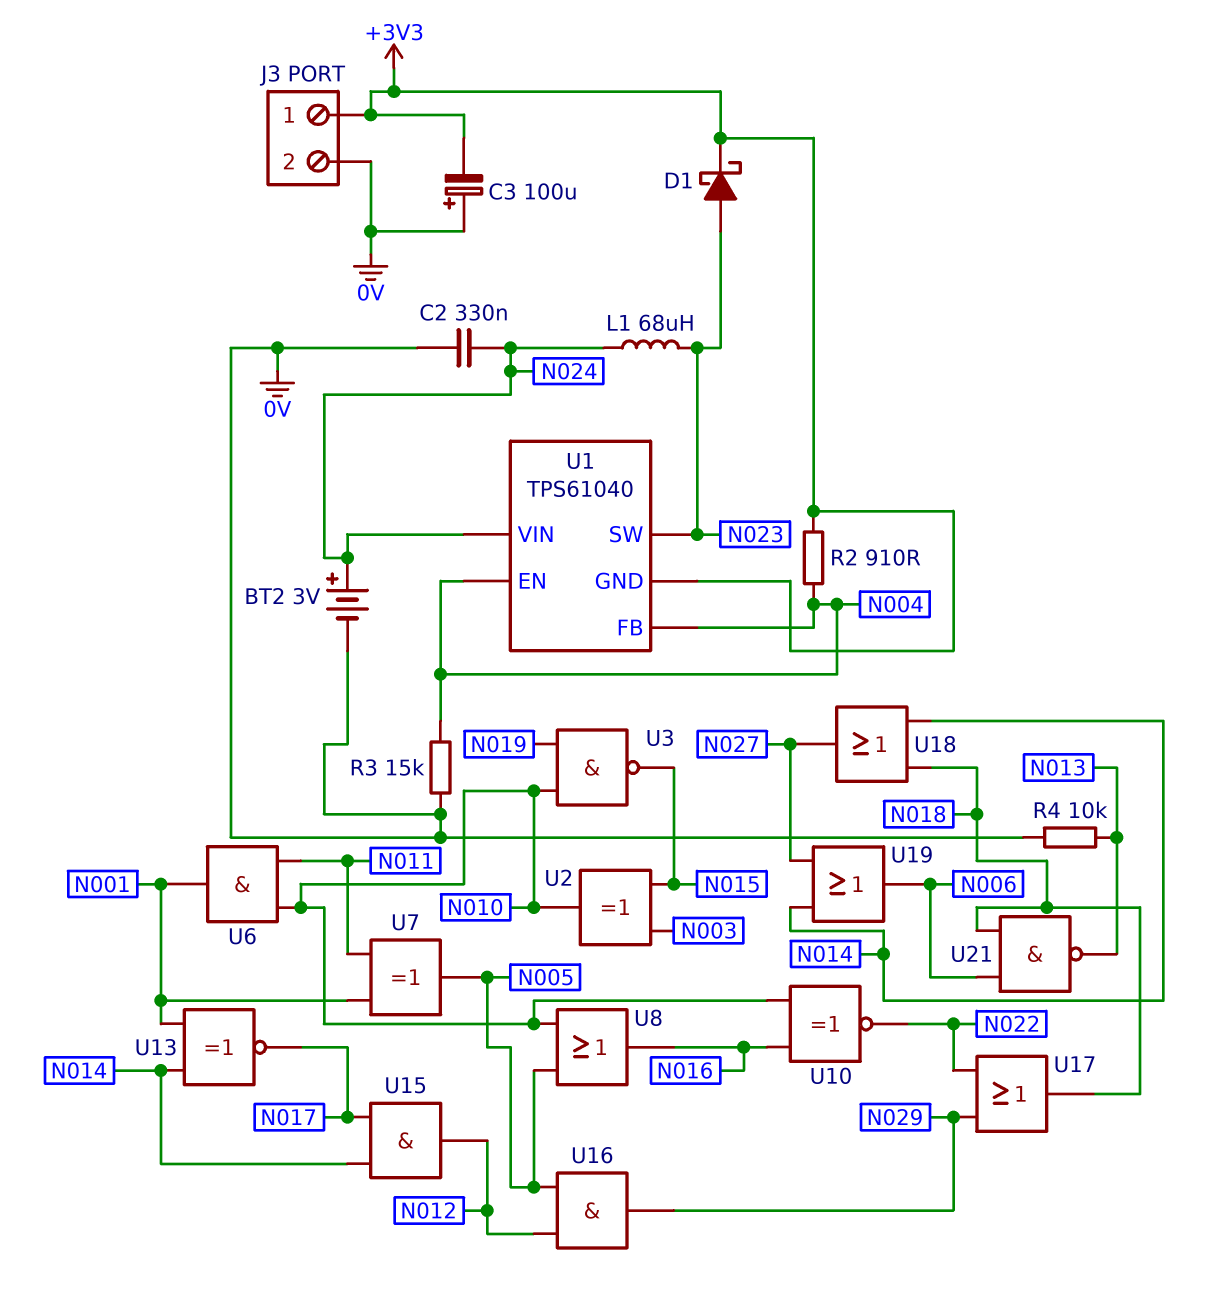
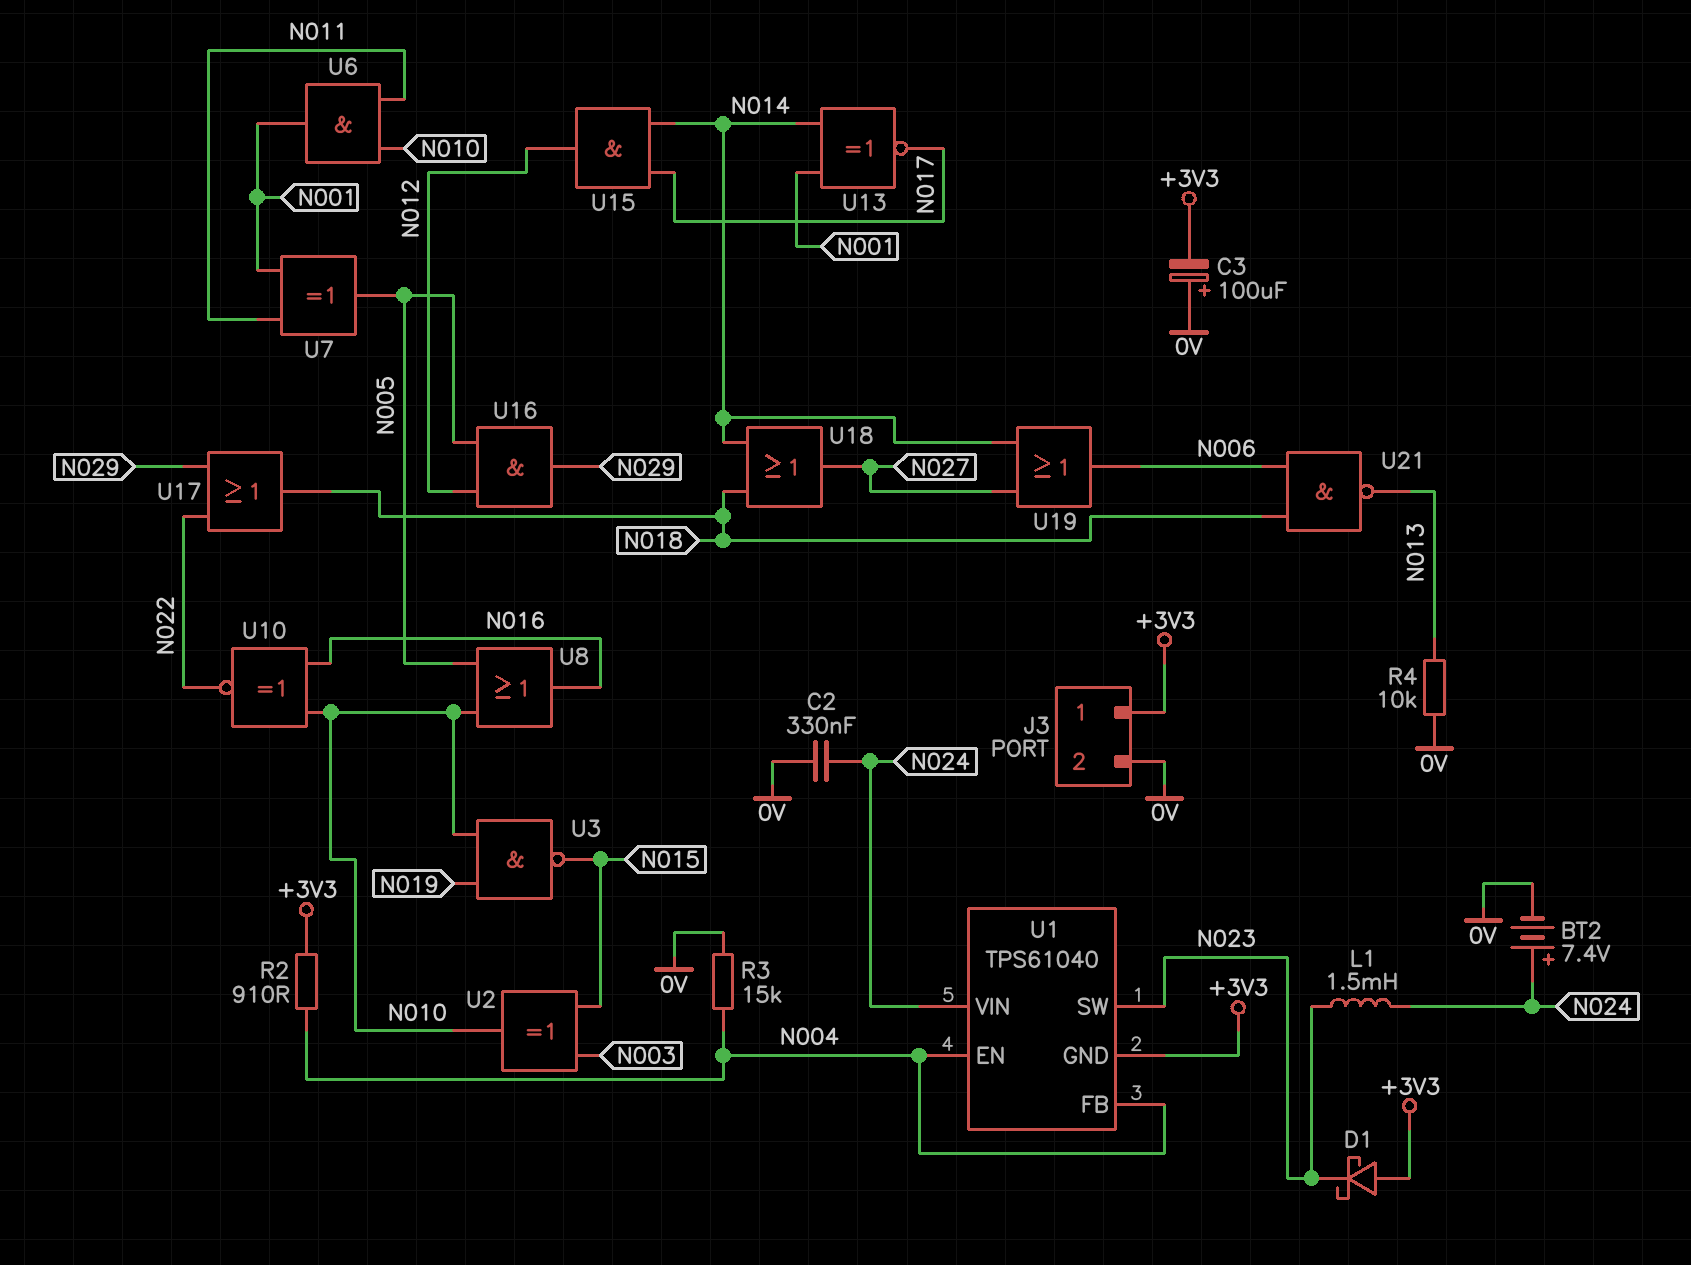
BT2: 3V (plus N024, minus 0V) -> 7.4V (plus N024, minus 0V)
D1: schottky (A N023, K +3V3) -> schottky (A +3V3, K N023)
L1: 68uH (N023, N024) -> 1.5mH (N023, N024)

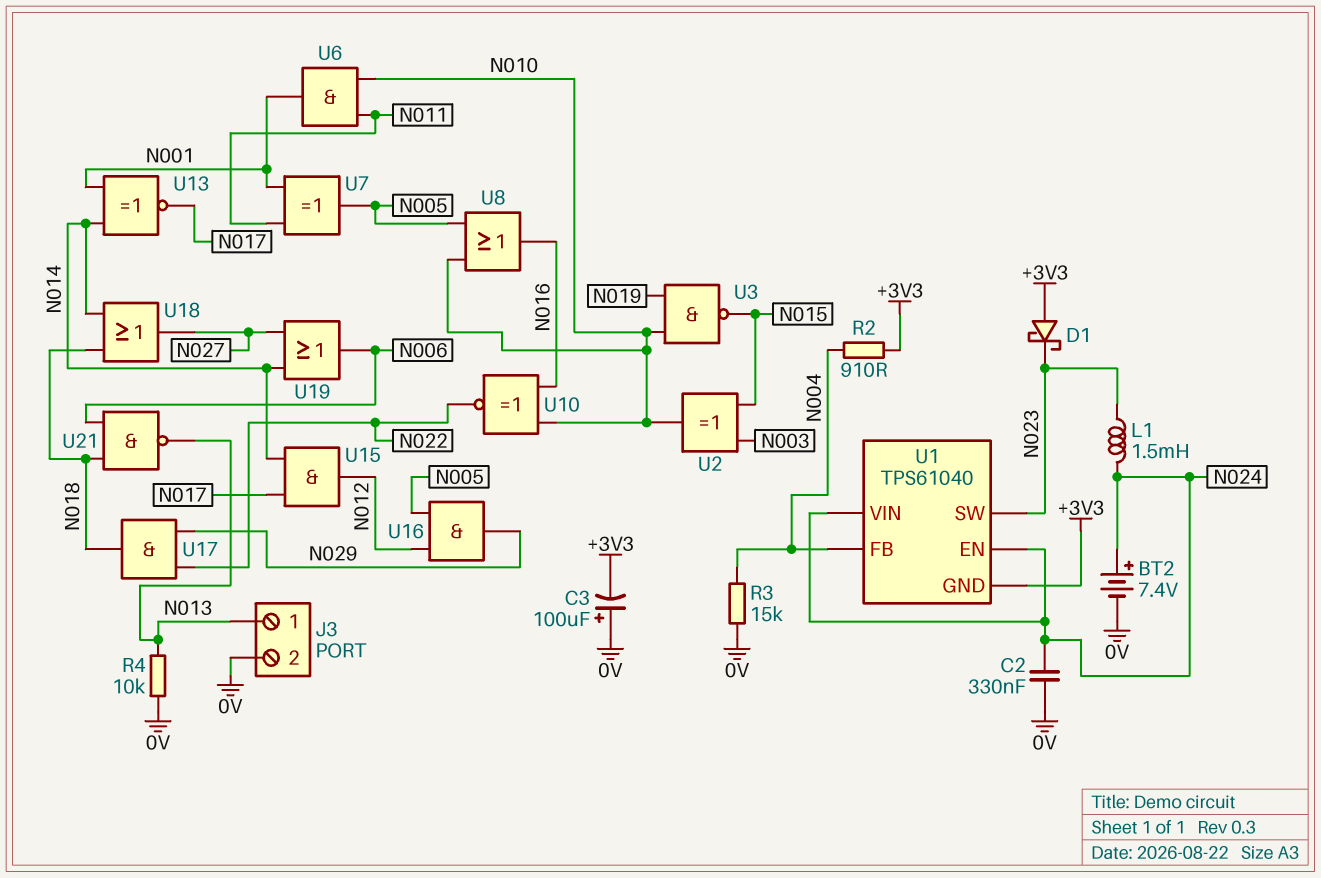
J3 pin 1: +3V3 -> N013
U1 pin EN: N004 -> N024
U17: OR (in N022, in N029, out N018) -> AND (in N022, in N029, out N018)

